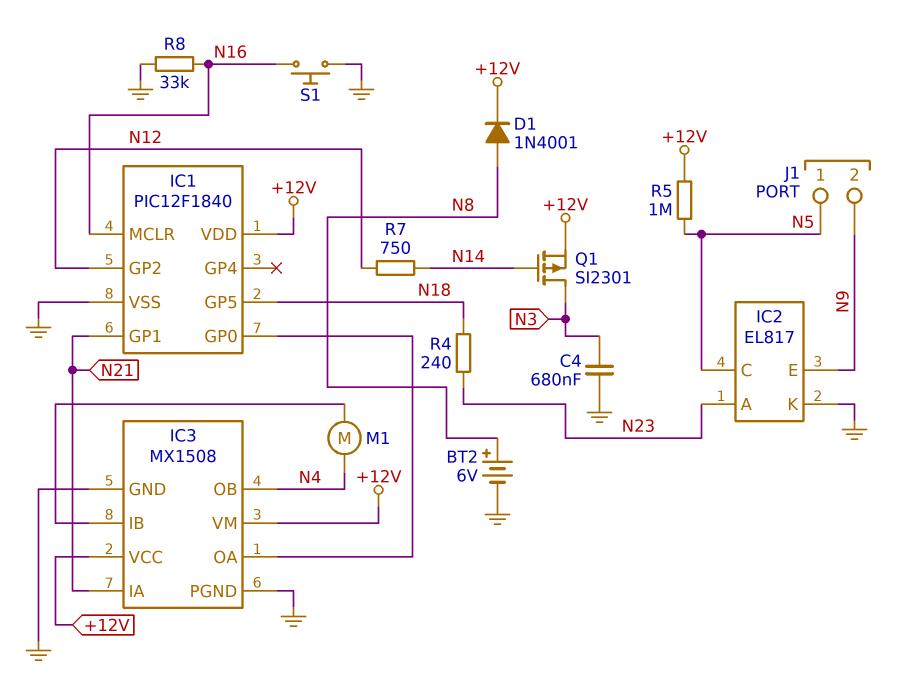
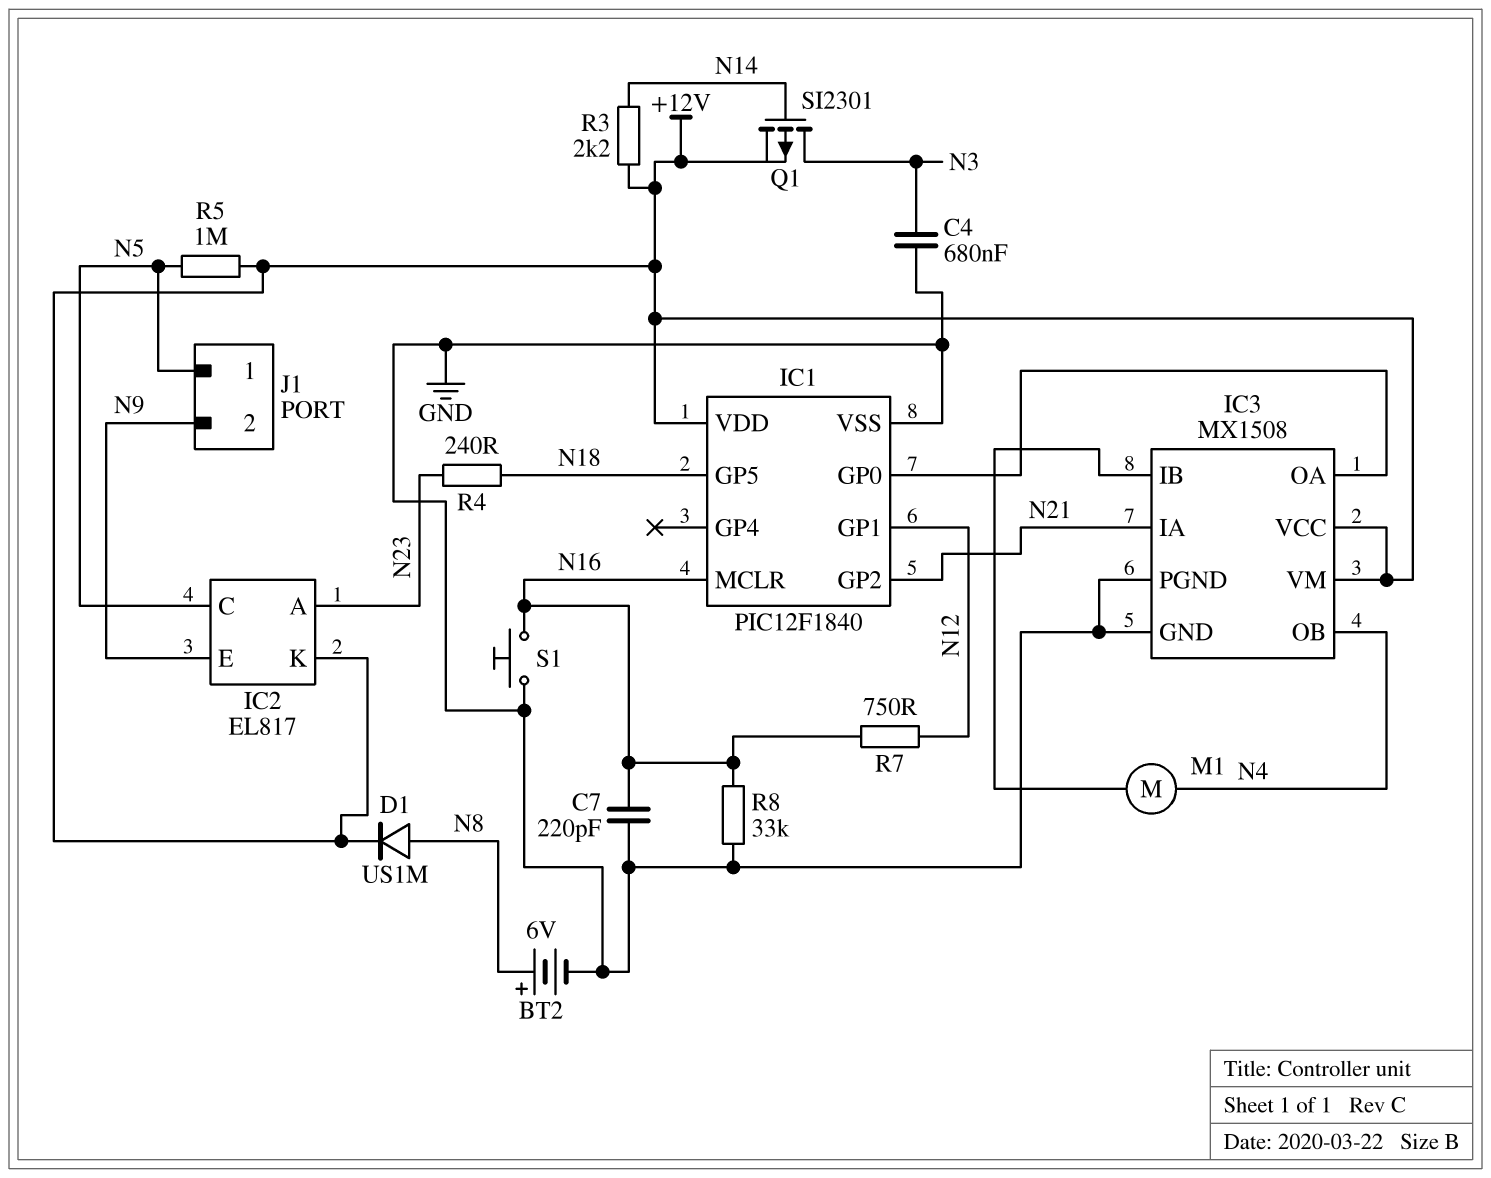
C7: none -> 220pF (GND, N16)
D1: diode 1N4001 (A N8, K +12V) -> diode US1M (A N8, K +12V)
IC1 pin GP1: N21 -> N12
IC1 pin GP2: N12 -> N21
IC2 pin K: GND -> +12V
R3: none -> 2.2k (+12V, N14)
R7: 750 (N12, N14) -> 750 (N12, N16)

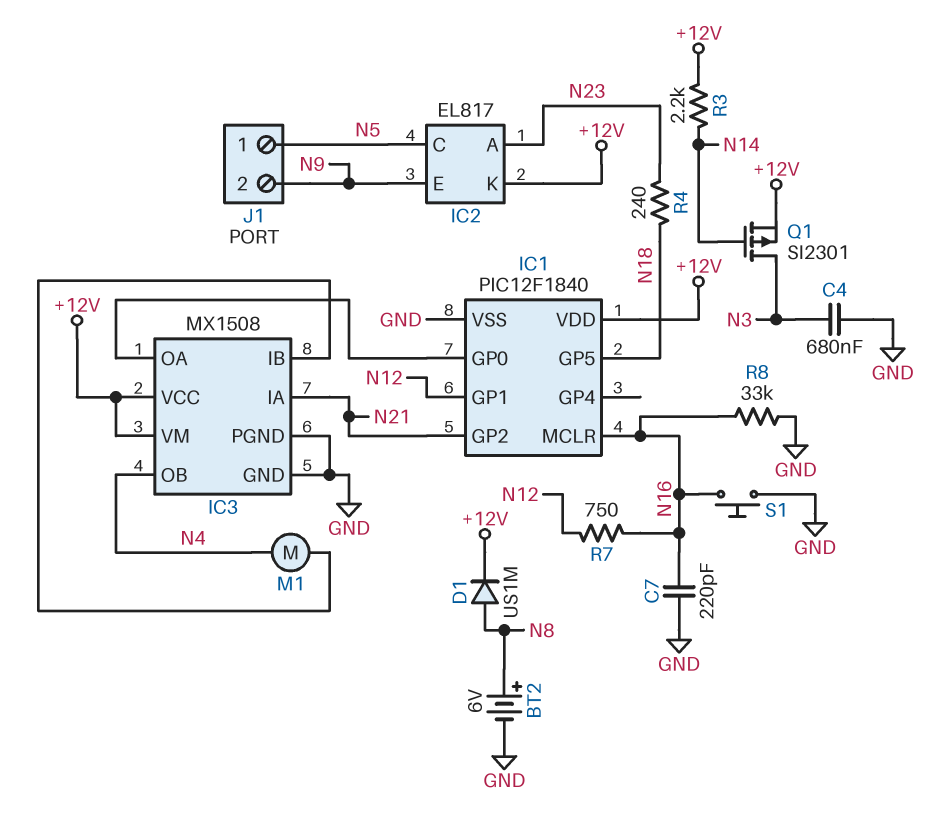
R5: 1M (+12V, N5) -> none

